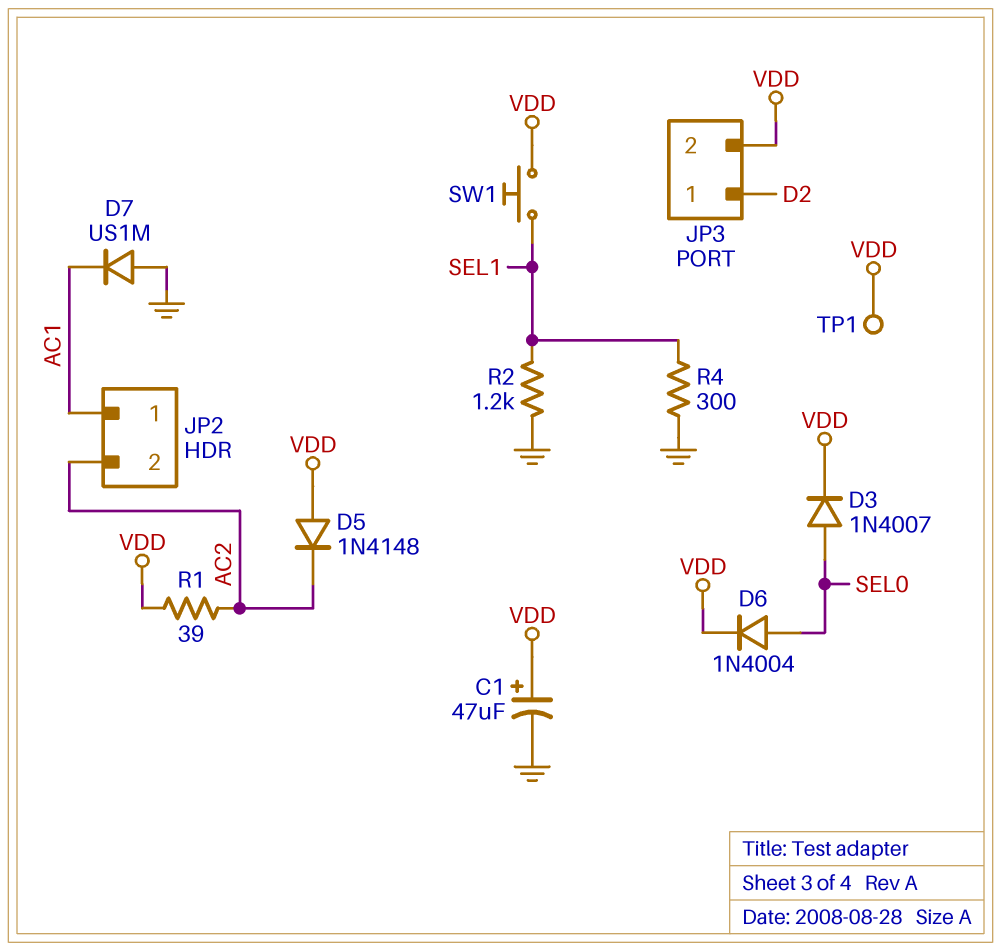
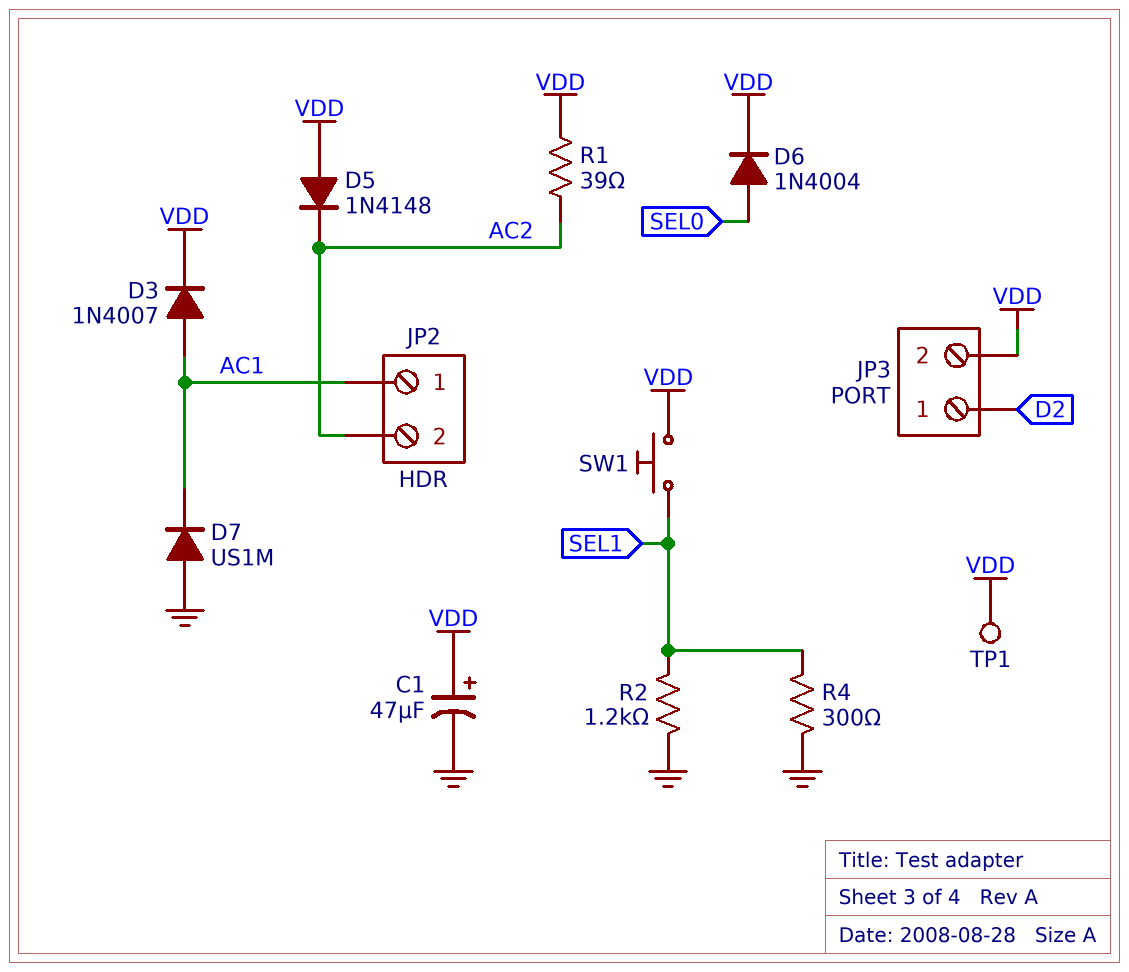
D3: diode 1N4007 (A SEL0, K VDD) -> diode 1N4007 (A AC1, K VDD)

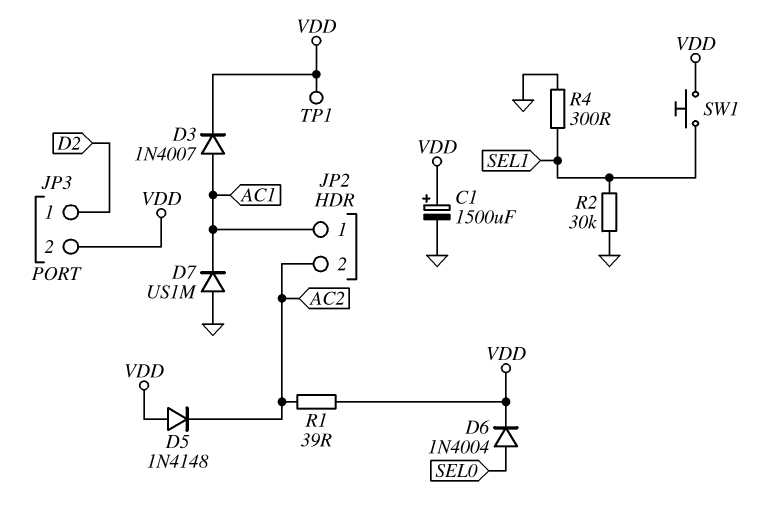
C1: 47uF (plus VDD, minus GND) -> 1500uF (plus VDD, minus GND)
R2: 1.2k (GND, SEL1) -> 30k (GND, SEL1)

